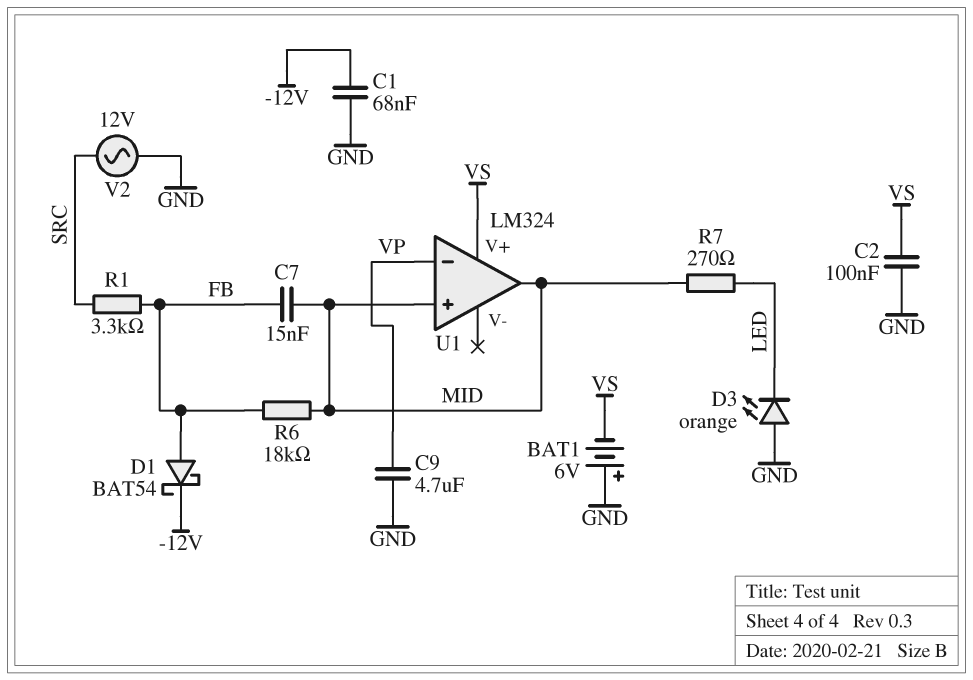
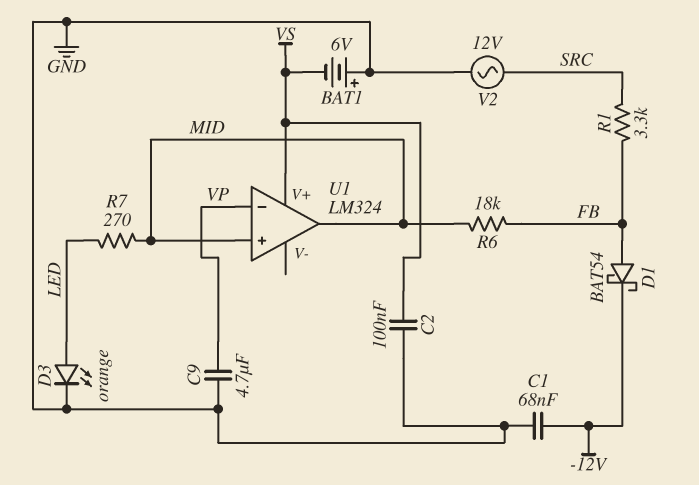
C7: 15nF (FB, MID) -> none
D3: LED orange (A GND, K LED) -> LED orange (A LED, K GND)

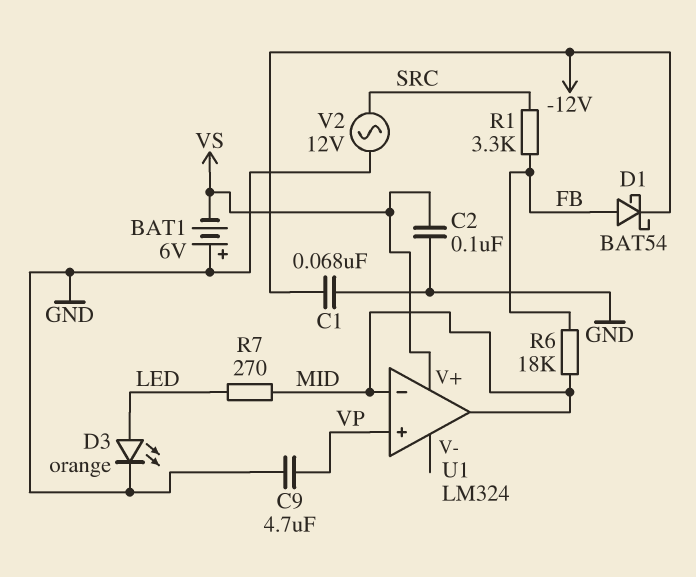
U1 pin in+: MID -> VP
U1 pin in-: VP -> MID

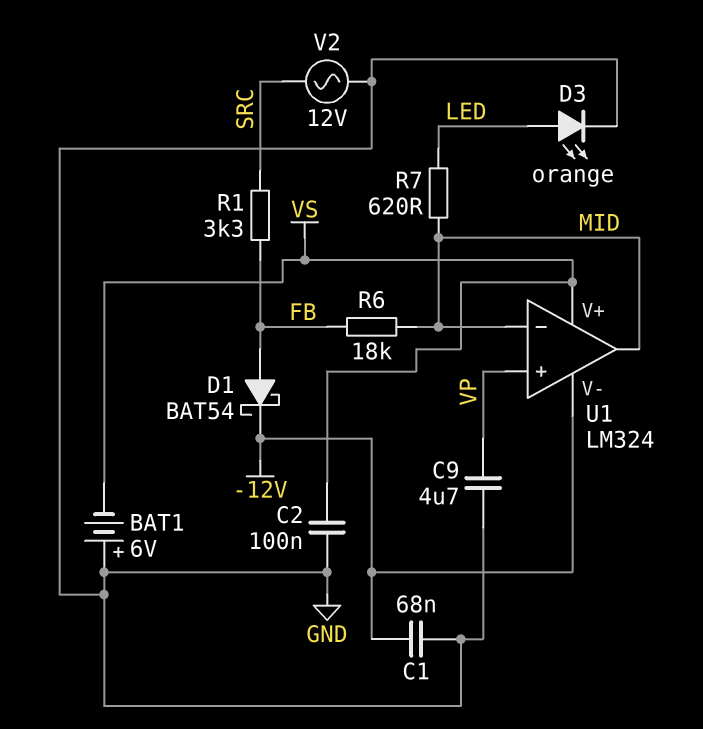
R7: 270 (LED, MID) -> 620 (LED, MID)
U1 pin V-: none -> -12V

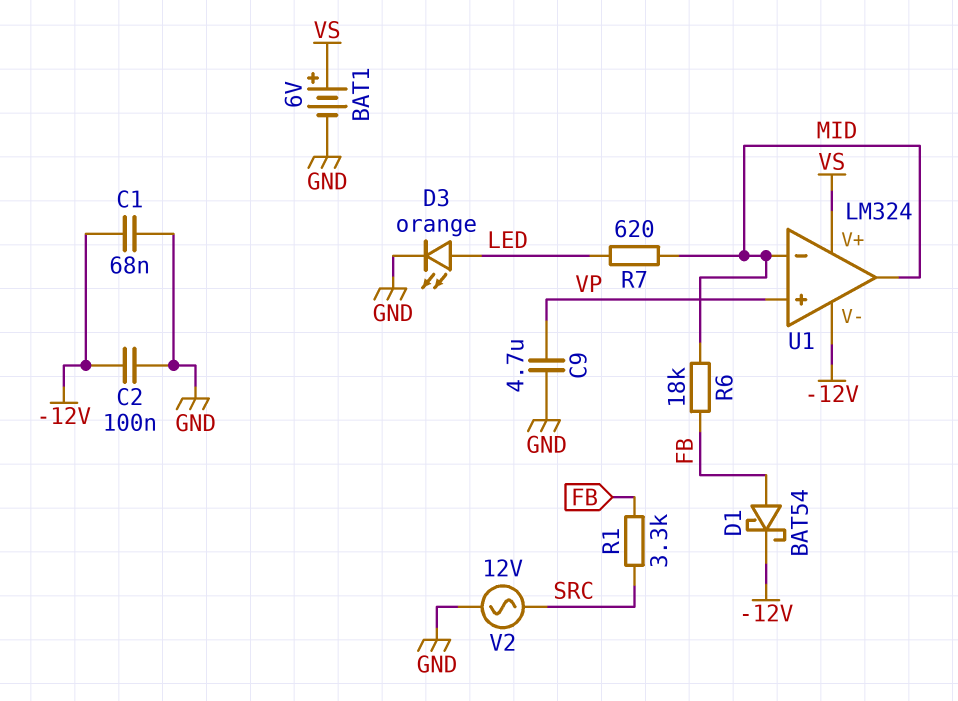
BAT1: 6V (plus GND, minus VS) -> 6V (plus VS, minus GND)
C2: 100nF (GND, VS) -> 100nF (-12V, GND)

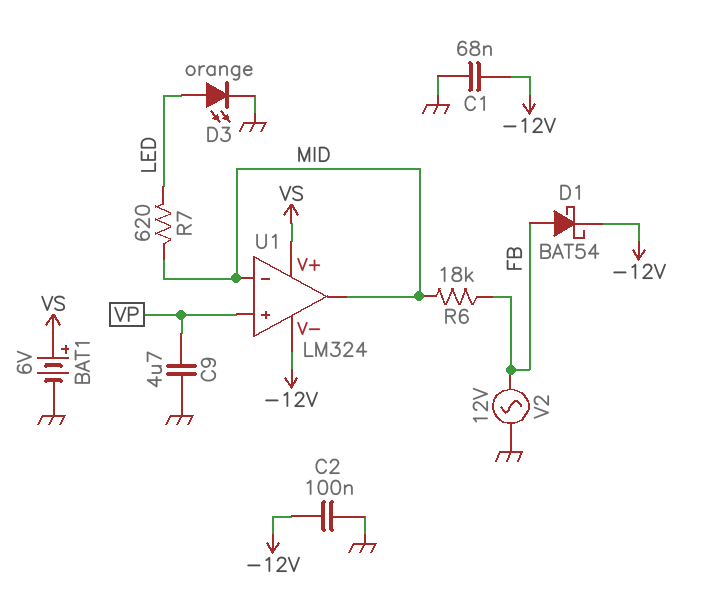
R1: 3.3k (FB, SRC) -> none
V2: AC 12V (GND, SRC) -> AC 12V (FB, GND)

